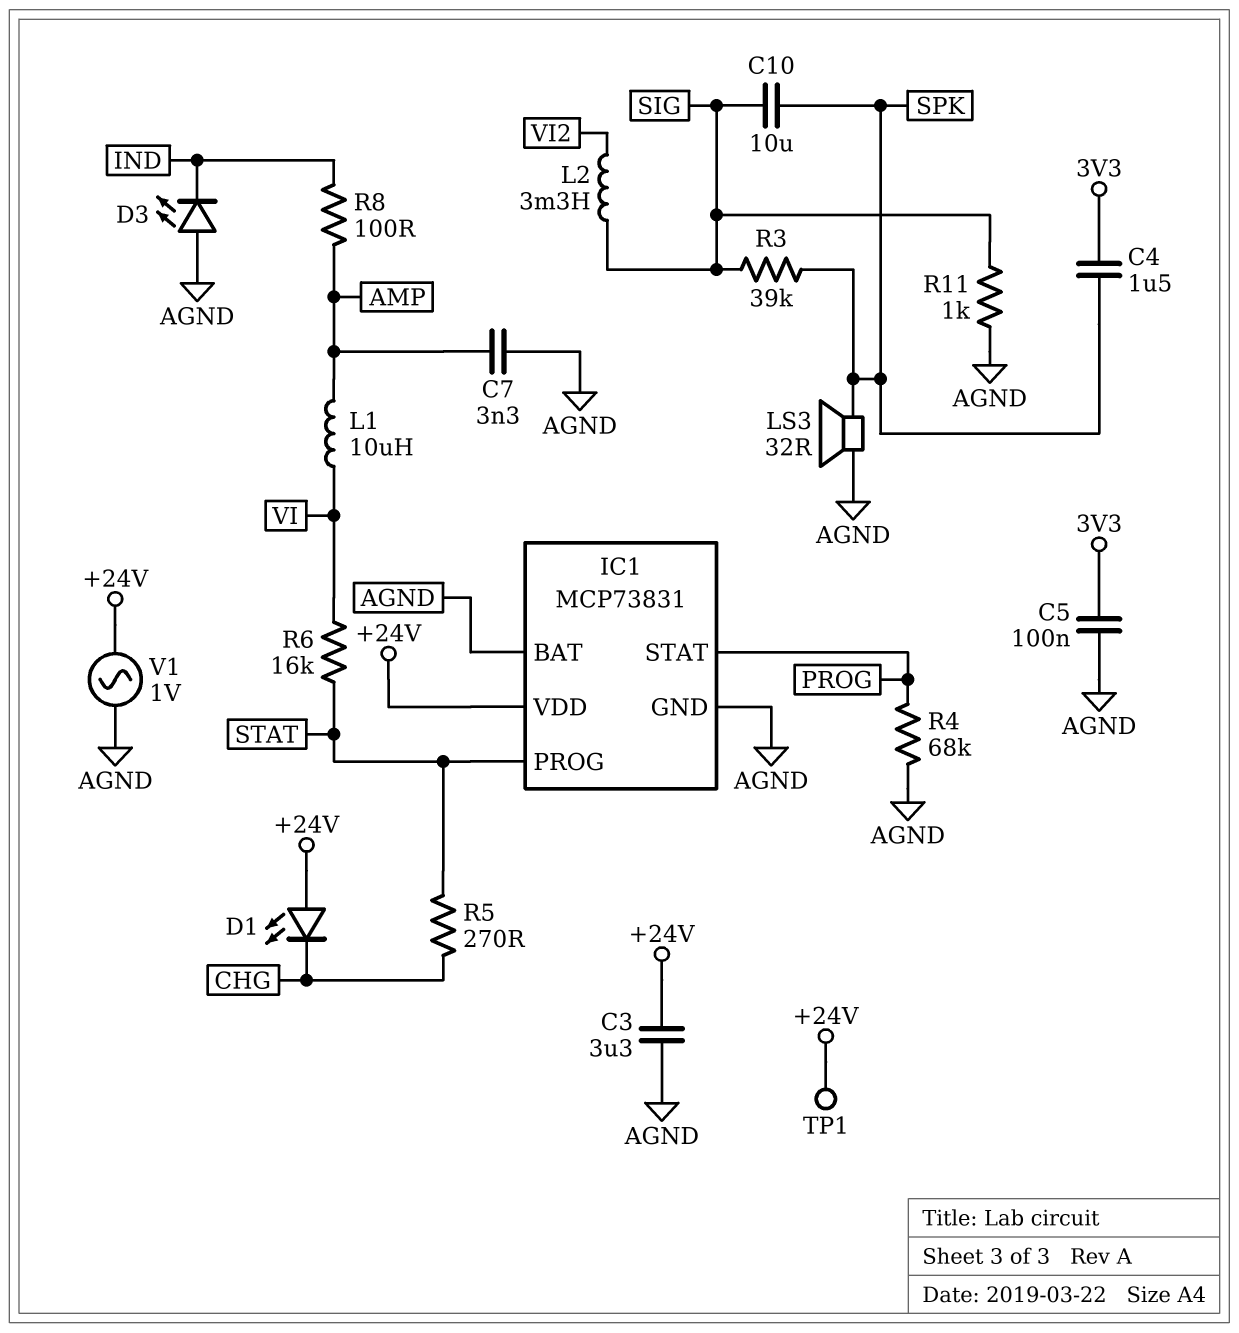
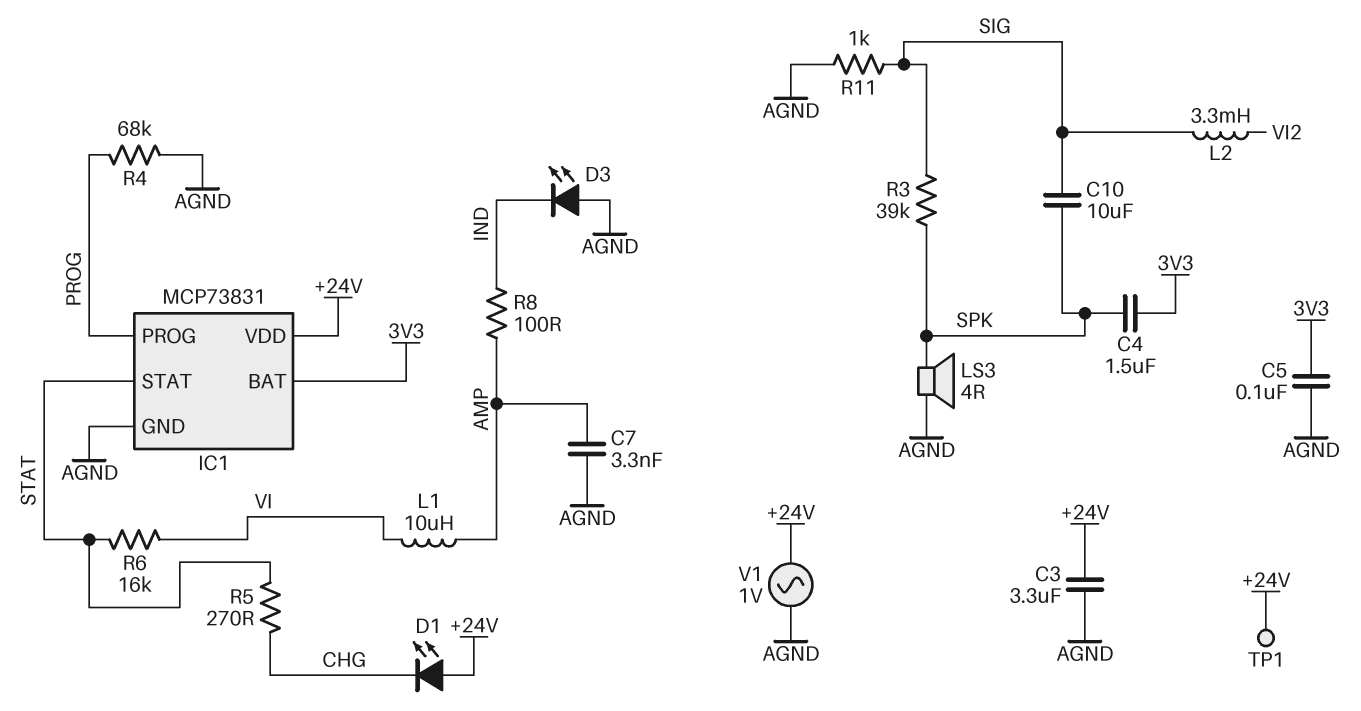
IC1 pin BAT: AGND -> 3V3
IC1 pin PROG: STAT -> PROG
IC1 pin STAT: PROG -> STAT
LS3: speaker 32R (AGND, SPK) -> speaker 4R (AGND, SPK)

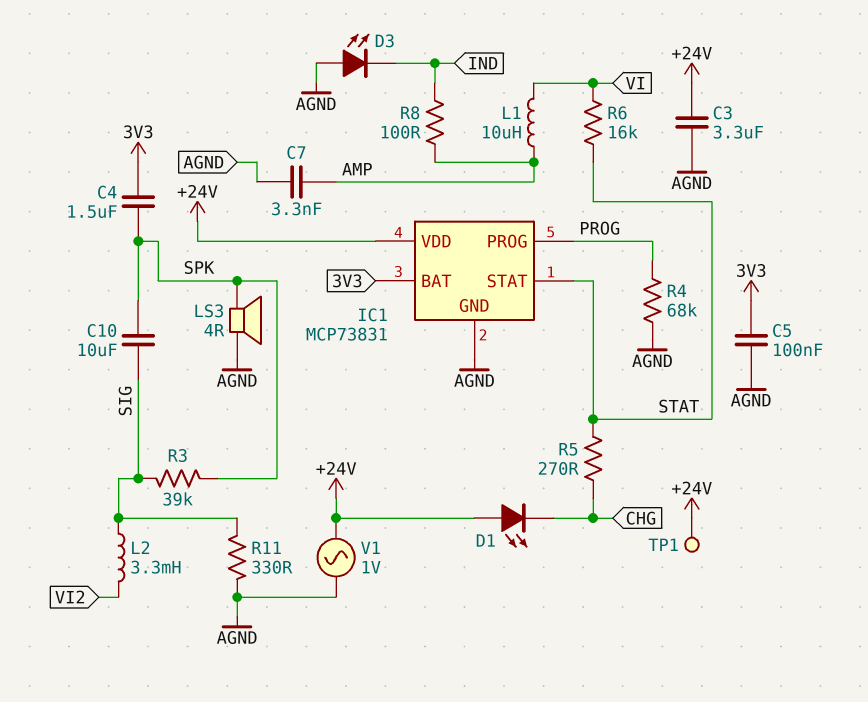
R11: 1k (AGND, SIG) -> 330 (AGND, SIG)

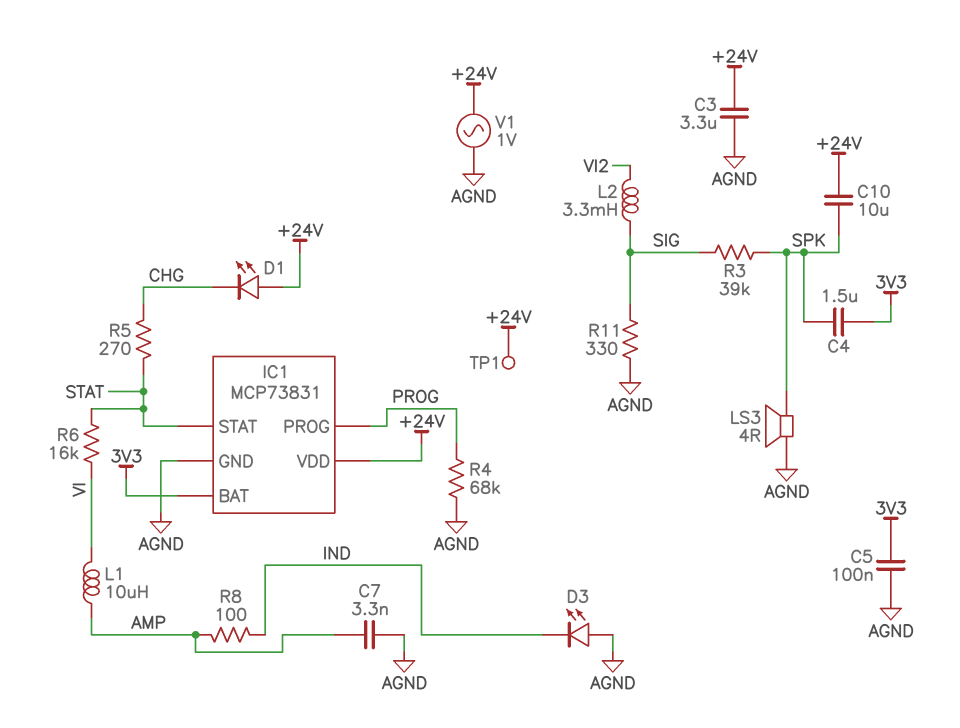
C10: 10uF (SIG, SPK) -> 10uF (+24V, SPK)

